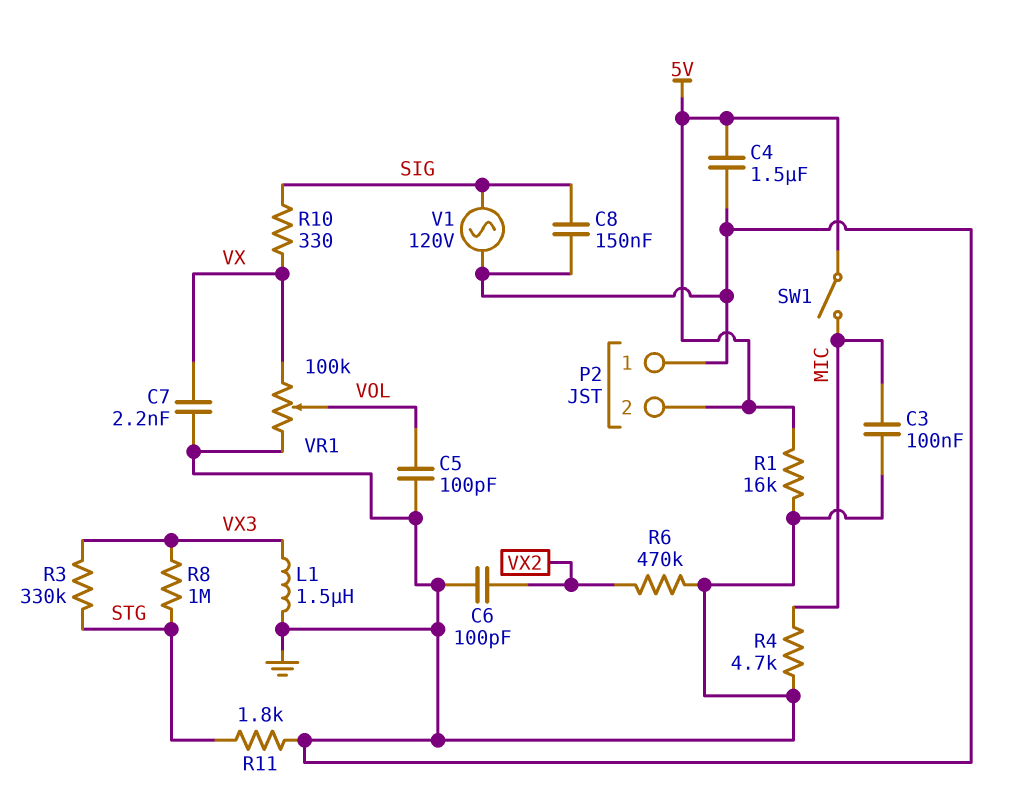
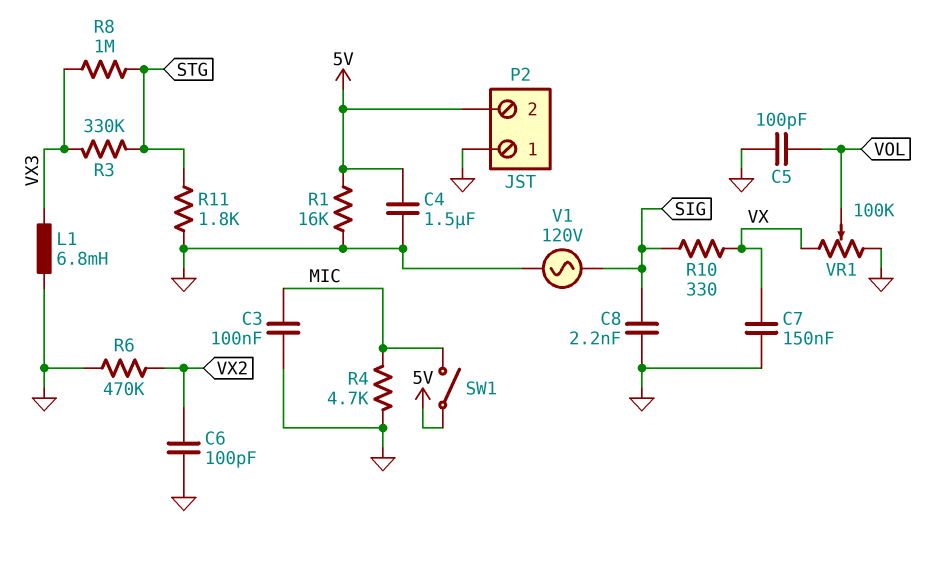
C7: 2.2nF (GND, VX) -> 150nF (GND, VX)
C8: 150nF (GND, SIG) -> 2.2nF (GND, SIG)
L1: 1.5uH (GND, VX3) -> 6.8mH (GND, VX3)

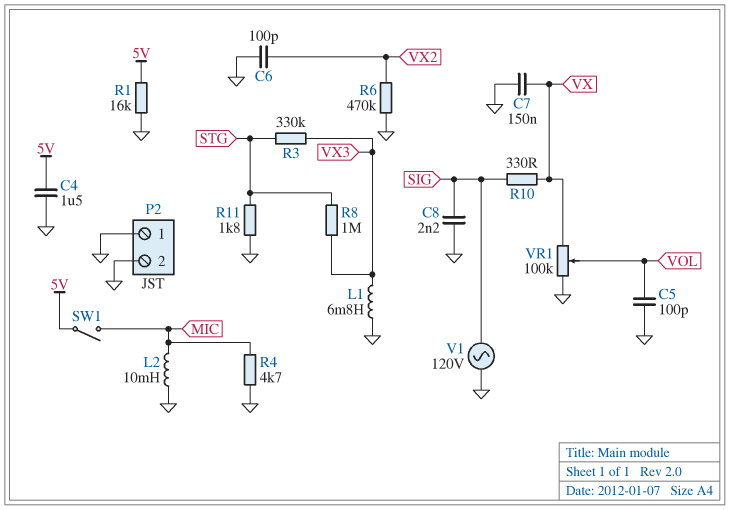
C3: 100nF (GND, MIC) -> none
L2: none -> 10mH (GND, MIC)
P2 pin 2: 5V -> GND

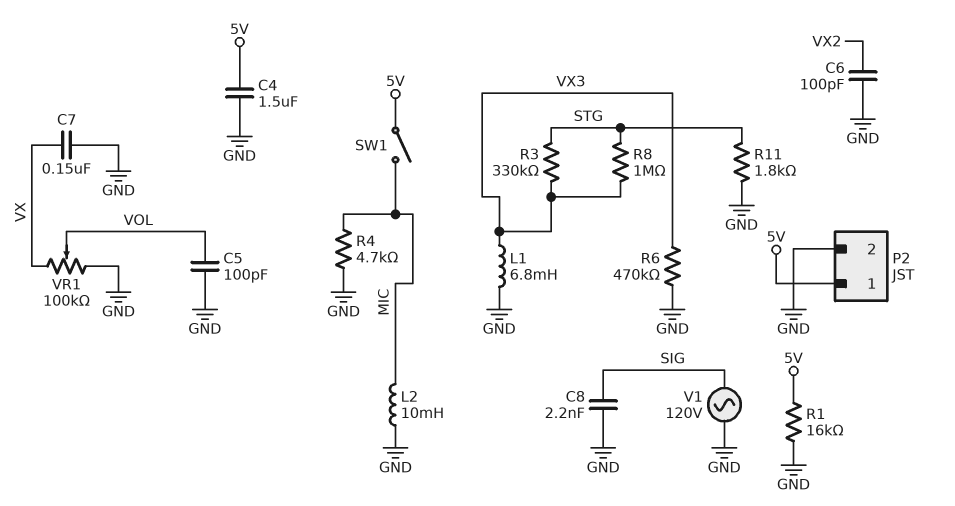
P2 pin 1: GND -> 5V
R6: 470k (GND, VX2) -> 470k (GND, VX3)
R10: 330 (SIG, VX) -> none

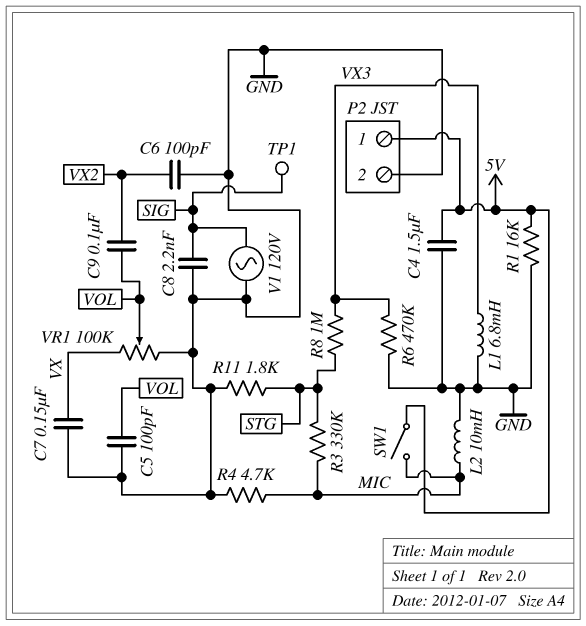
C9: none -> 100nF (VOL, VX2)
R3: 330k (STG, VX3) -> 330k (MIC, STG)
TP1: none -> test point (SIG)

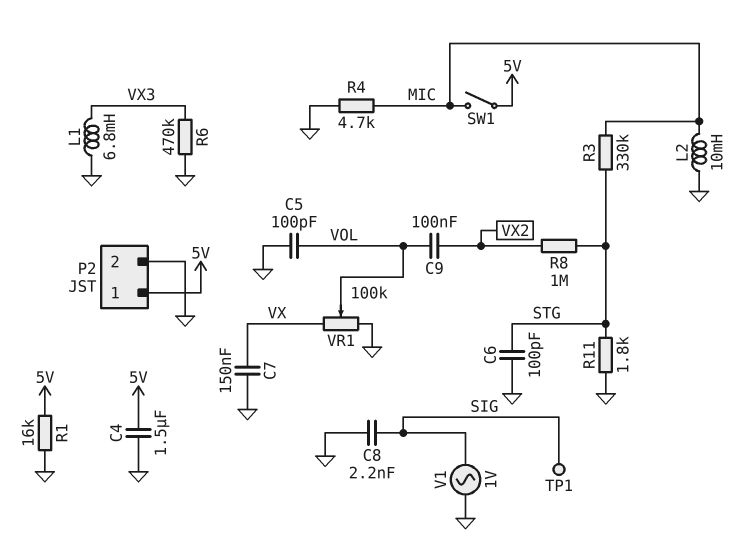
C6: 100pF (GND, VX2) -> 100pF (GND, STG)
R8: 1M (STG, VX3) -> 1M (STG, VX2)
V1: AC 120V (GND, SIG) -> AC 1V (GND, SIG)

